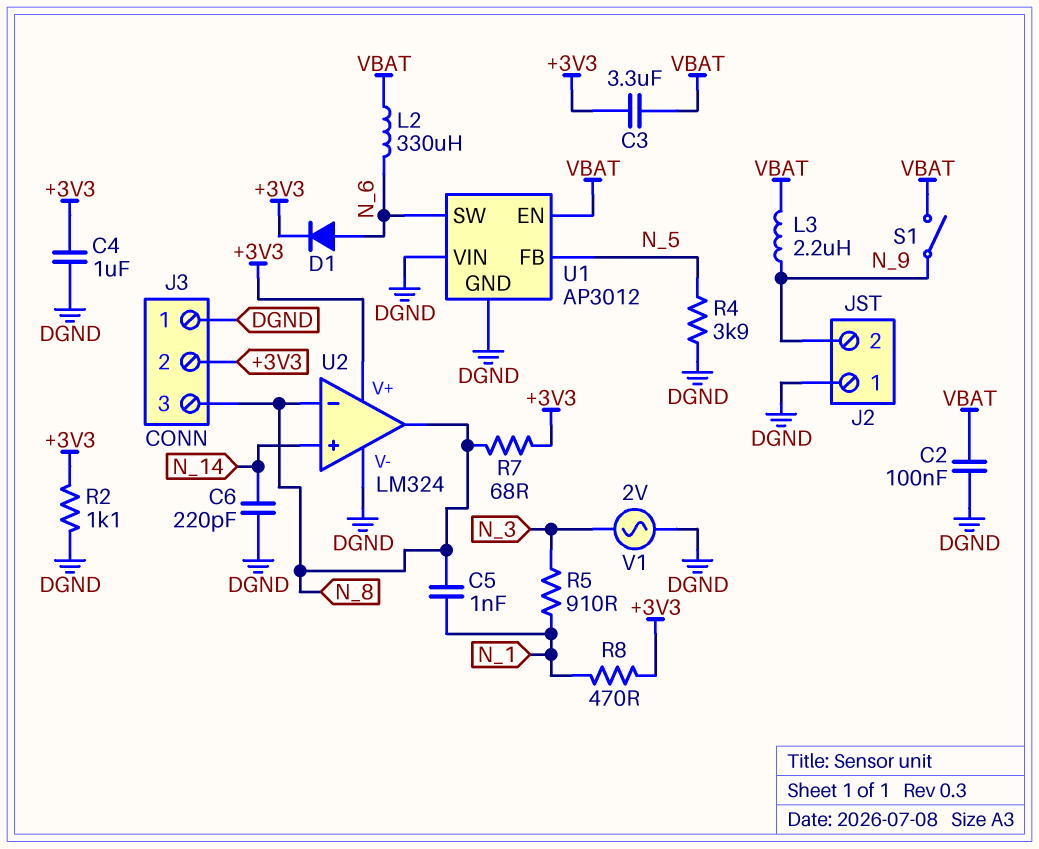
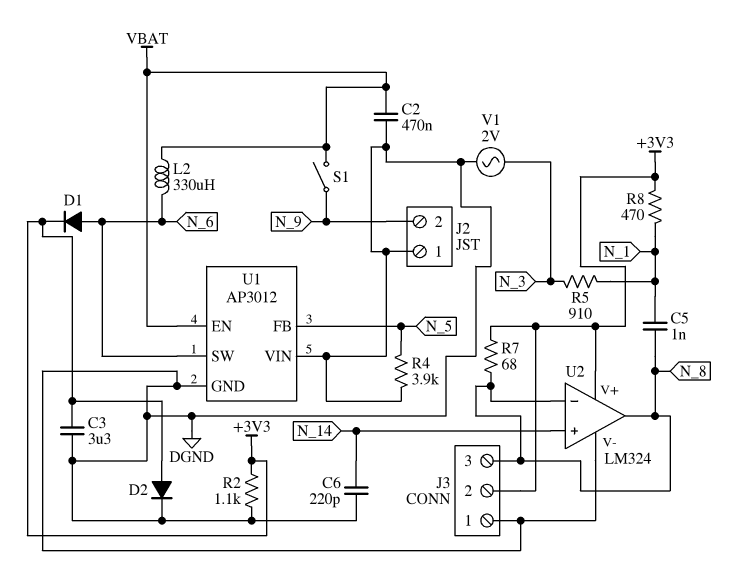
C2: 100nF (DGND, VBAT) -> 470nF (DGND, VBAT)
C3: 3.3uF (+3V3, VBAT) -> 3.3uF (+3V3, DGND)
C4: 1uF (+3V3, DGND) -> none
D2: none -> diode (A +3V3, K DGND)
L3: 2.2uH (N_9, VBAT) -> none

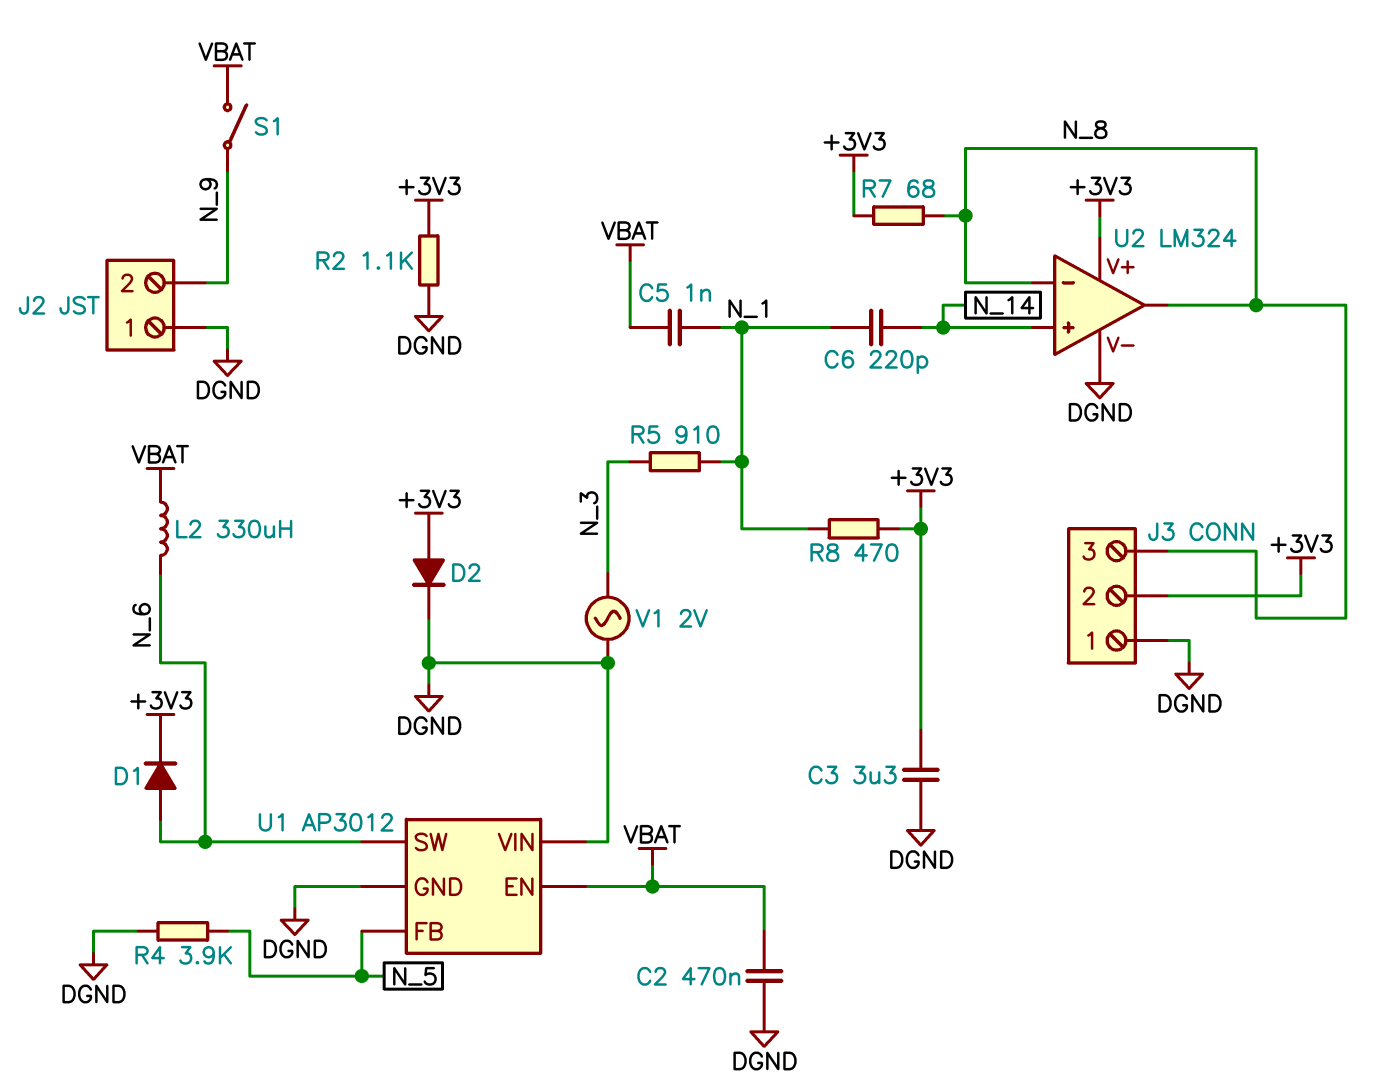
C5: 1nF (N_1, N_8) -> 1nF (N_1, VBAT)
C6: 220pF (DGND, N_14) -> 220pF (N_1, N_14)

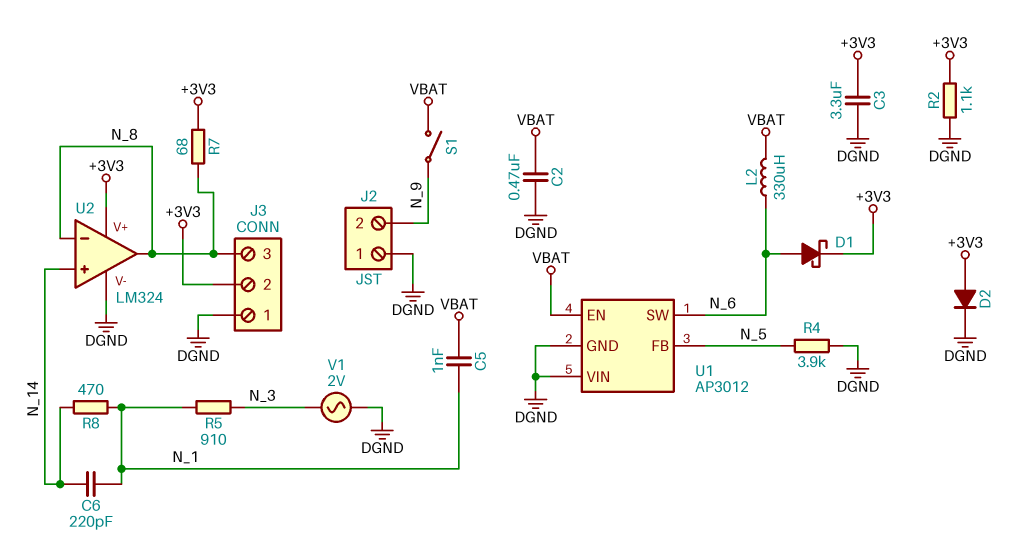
D1: diode (A N_6, K +3V3) -> schottky (A N_6, K +3V3)
R8: 470 (+3V3, N_1) -> 470 (N_1, N_14)

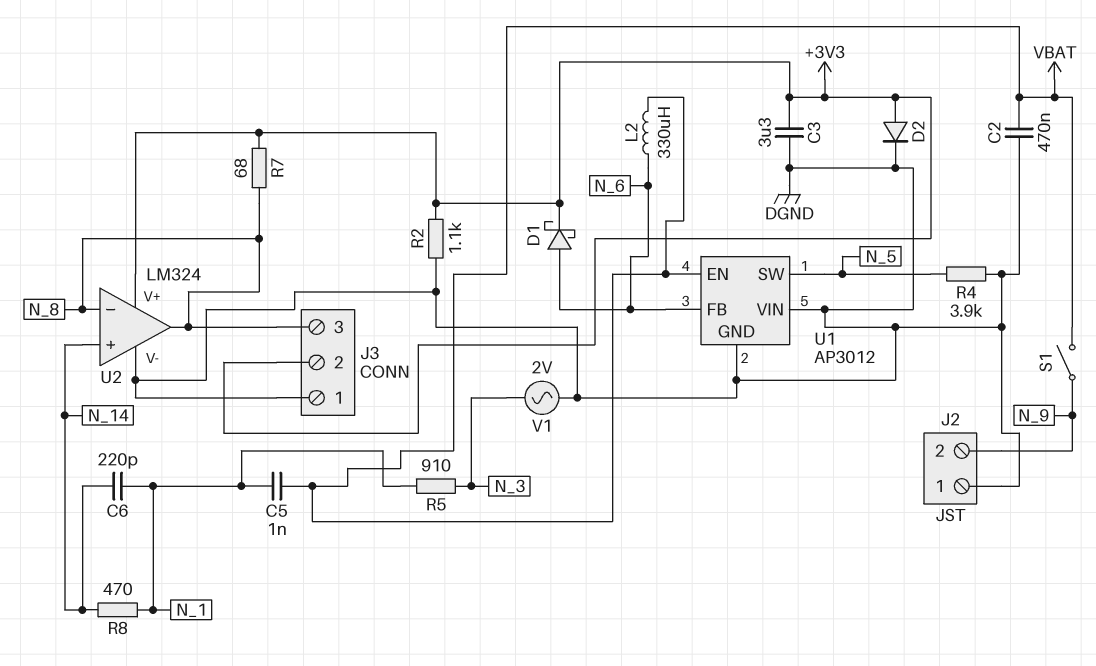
U1 pin FB: N_5 -> N_6
U1 pin SW: N_6 -> N_5

